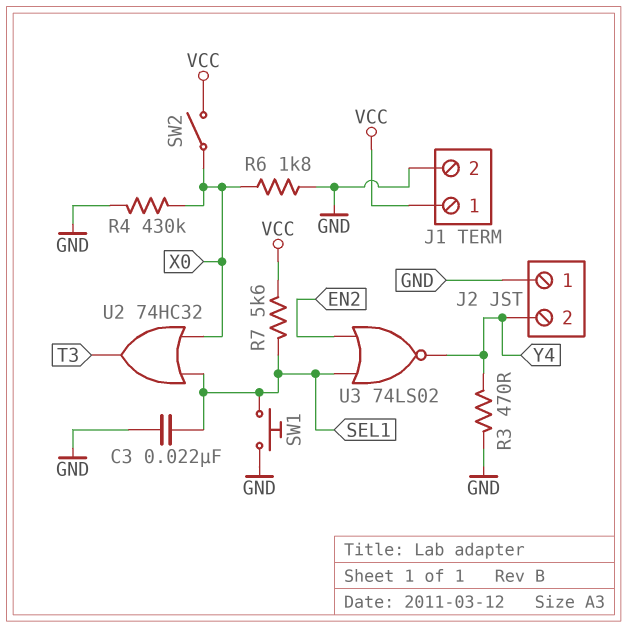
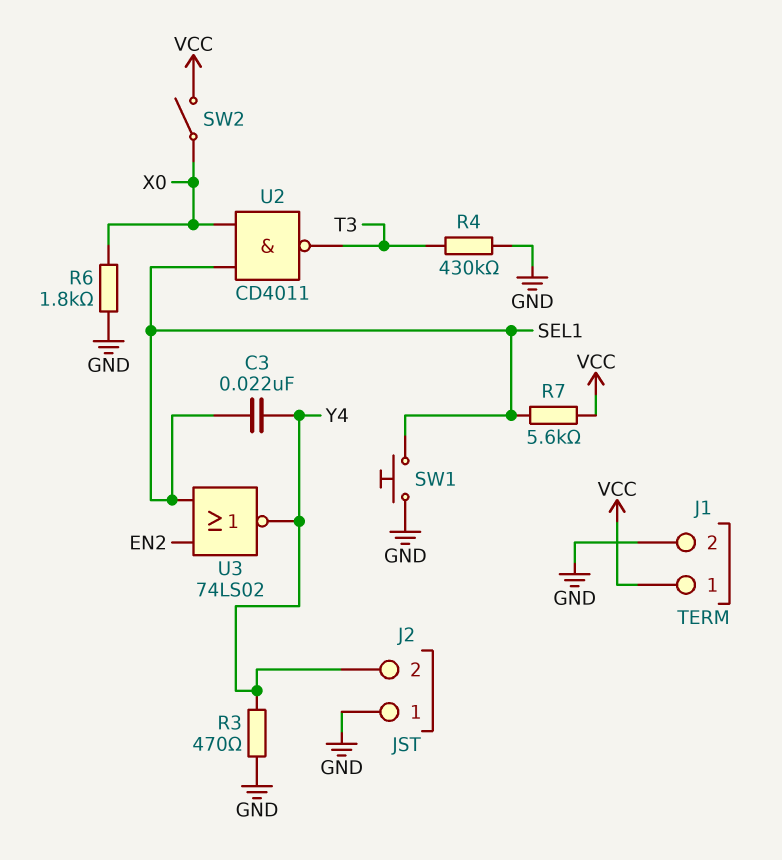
C3: 22nF (GND, SEL1) -> 22nF (SEL1, Y4)
R4: 430k (GND, X0) -> 430k (GND, T3)
U2: OR 74HC32 (in SEL1, in X0, out T3) -> NAND CD4011 (in SEL1, in X0, out T3)

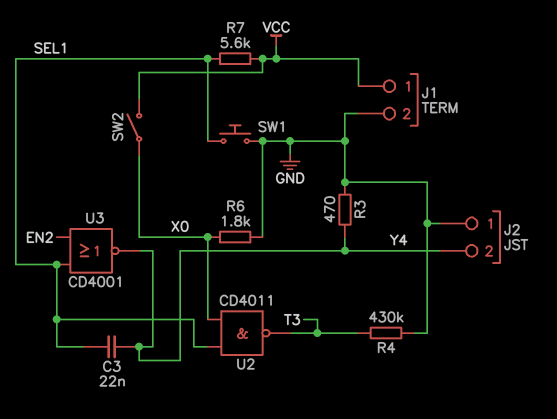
U3: NOR 74LS02 (in EN2, in SEL1, out Y4) -> NOR CD4001 (in EN2, in SEL1, out Y4)

